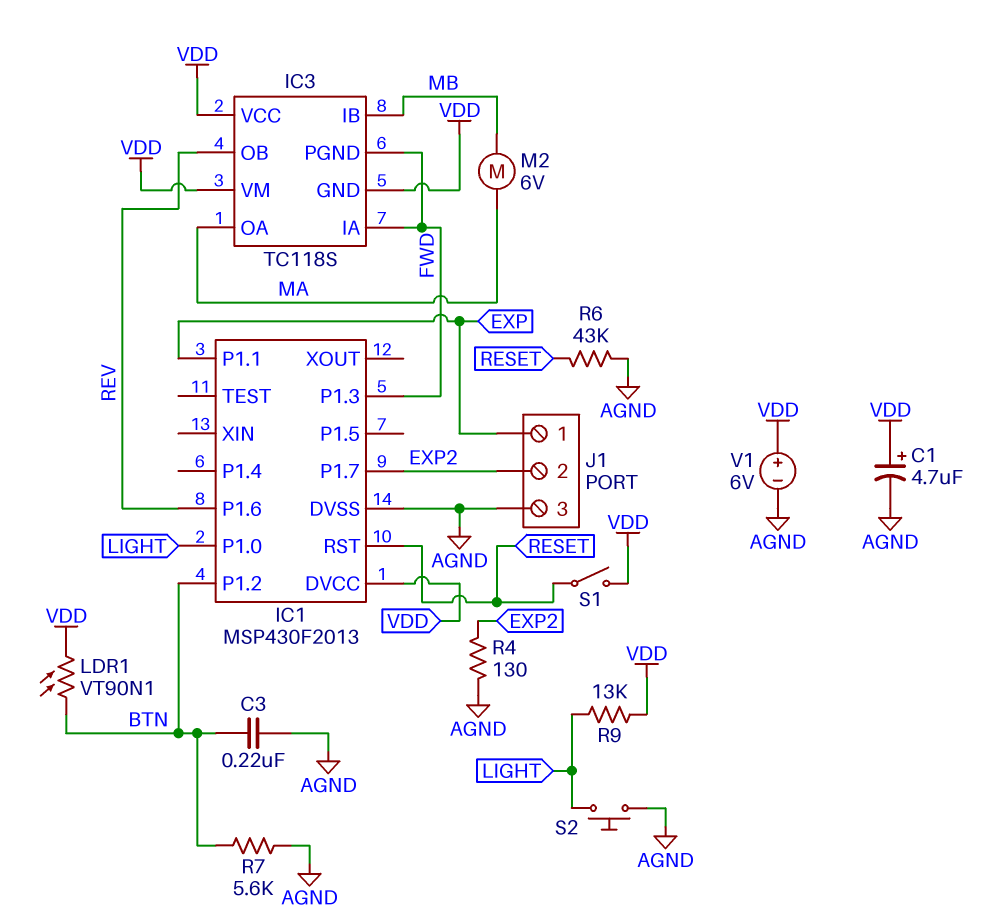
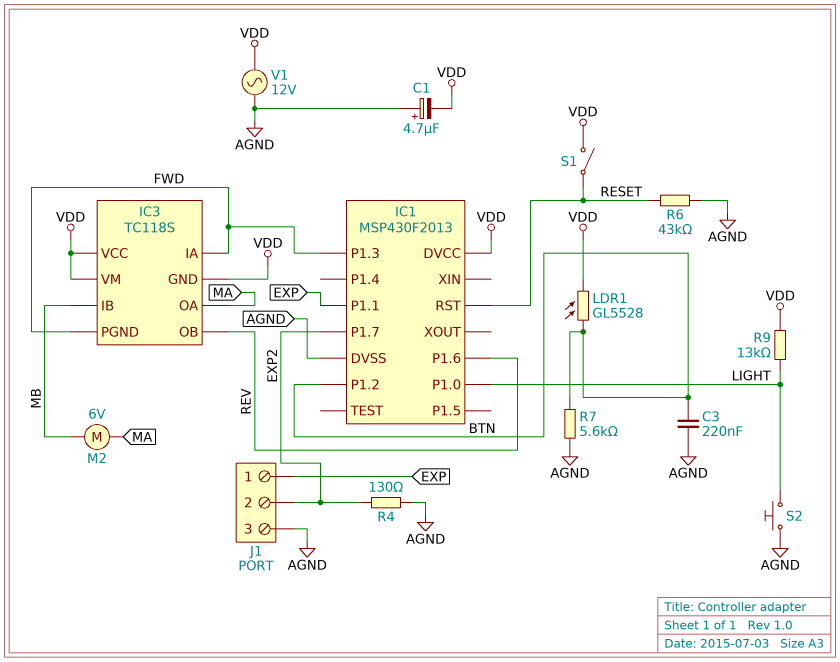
C1: 4.7uF (plus VDD, minus AGND) -> 4.7uF (plus AGND, minus VDD)
LDR1: VT90N1 (BTN, VDD) -> GL5528 (BTN, VDD)
V1: 6V (plus VDD, minus AGND) -> AC 12V (AGND, VDD)

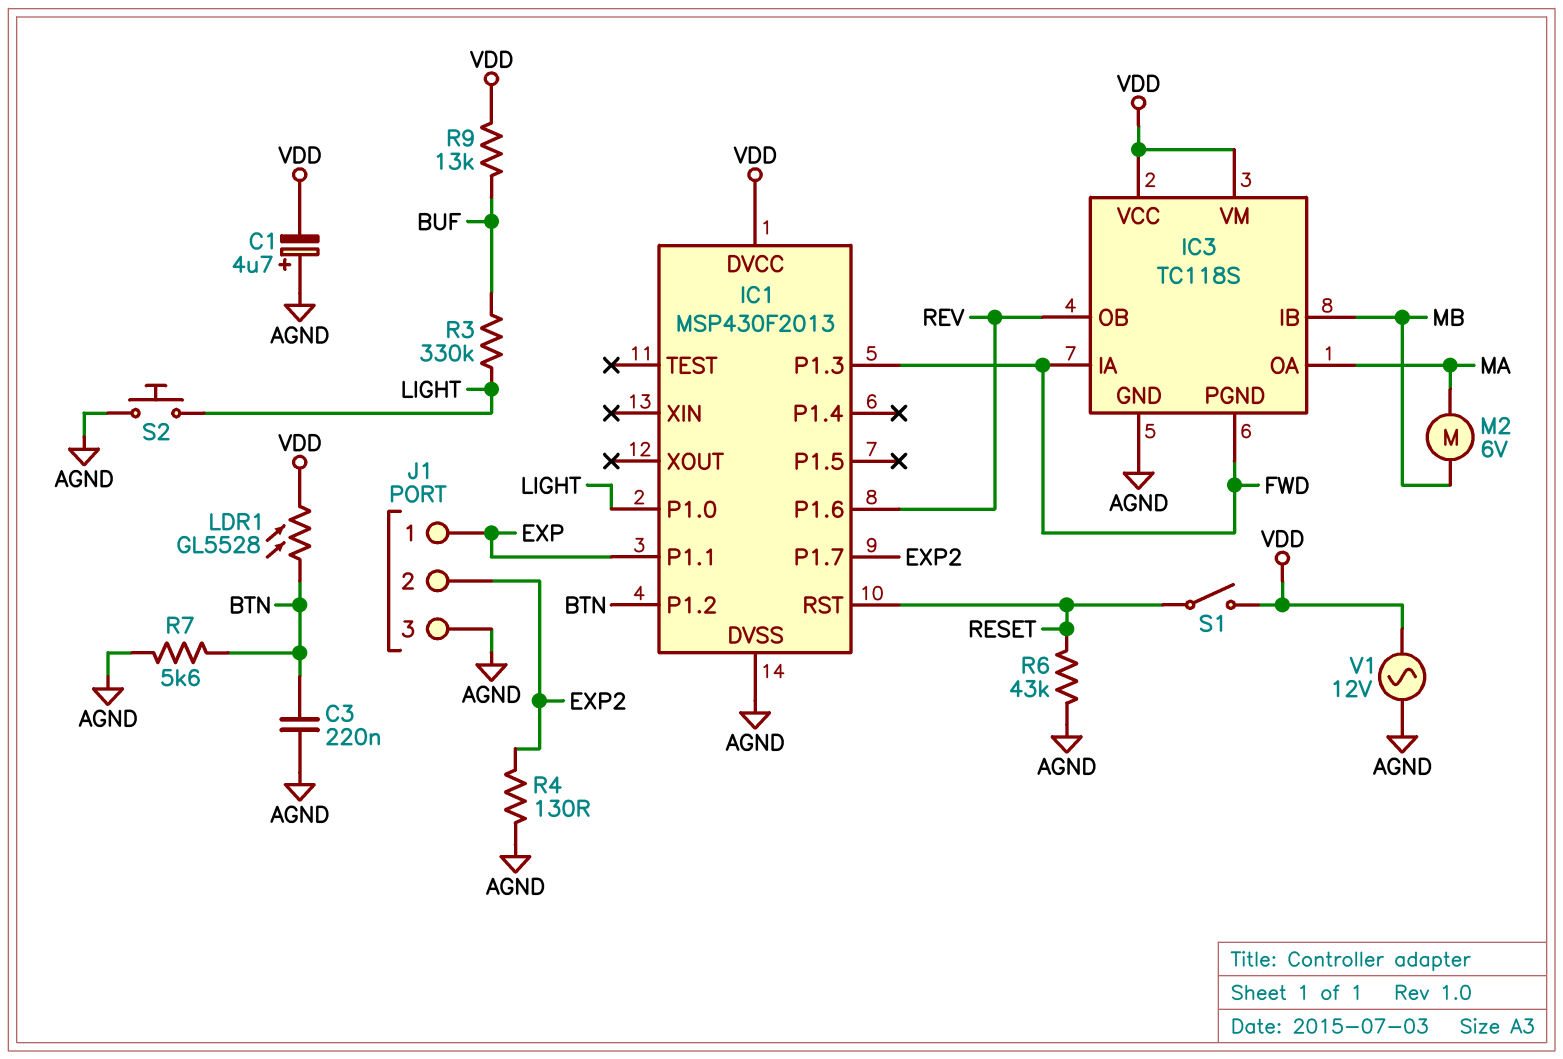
IC3 pin GND: VDD -> AGND
R3: none -> 330k (BUF, LIGHT)
R9: 13k (LIGHT, VDD) -> 13k (BUF, VDD)

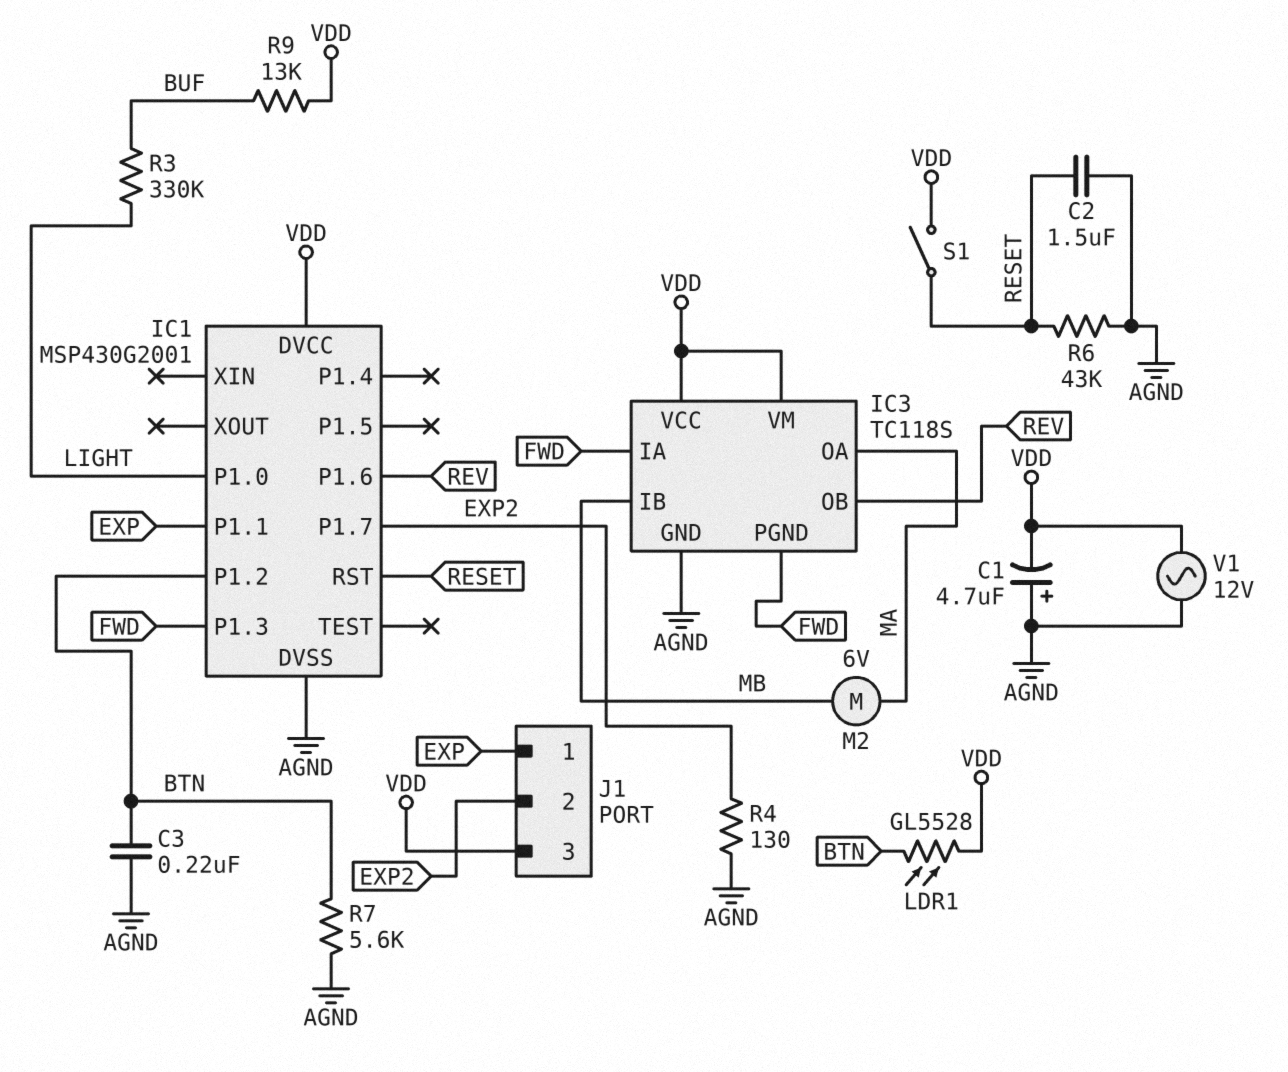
C2: none -> 1.5uF (AGND, RESET)
IC1: MSP430F2013 -> MSP430G2001
J1 pin 3: AGND -> VDD
S2: button (AGND, LIGHT) -> none

